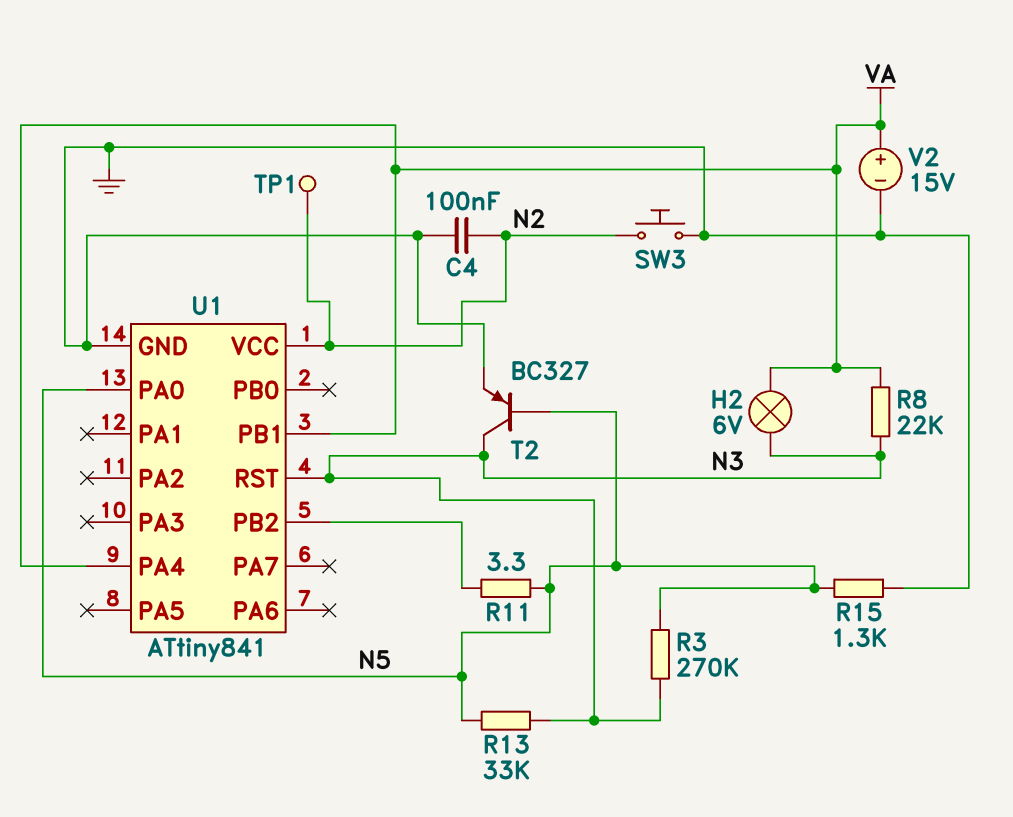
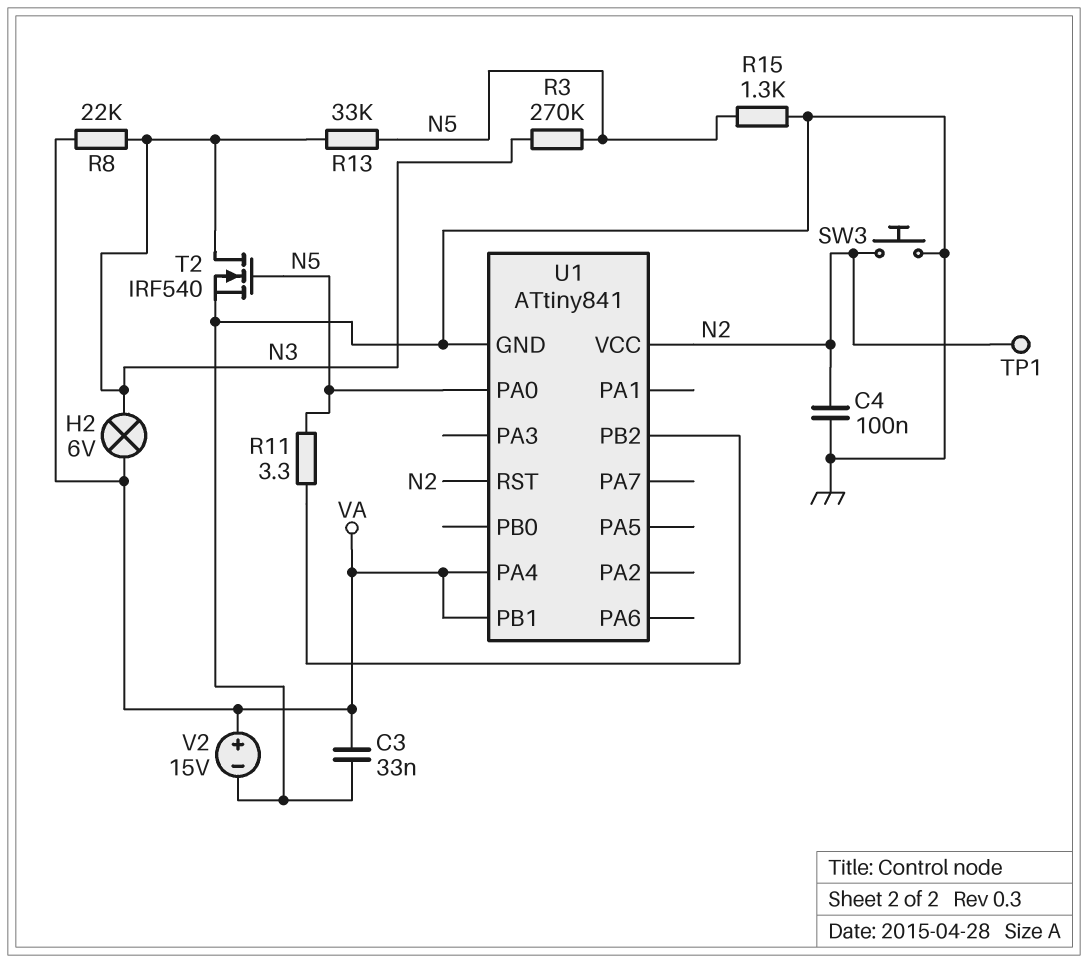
C3: none -> 33nF (GND, VA)
T2: PNP BC327 (B N5, C N3, E GND) -> NMOS IRF540 (G N5, D N3, S GND)
U1 pin RST: N3 -> N2

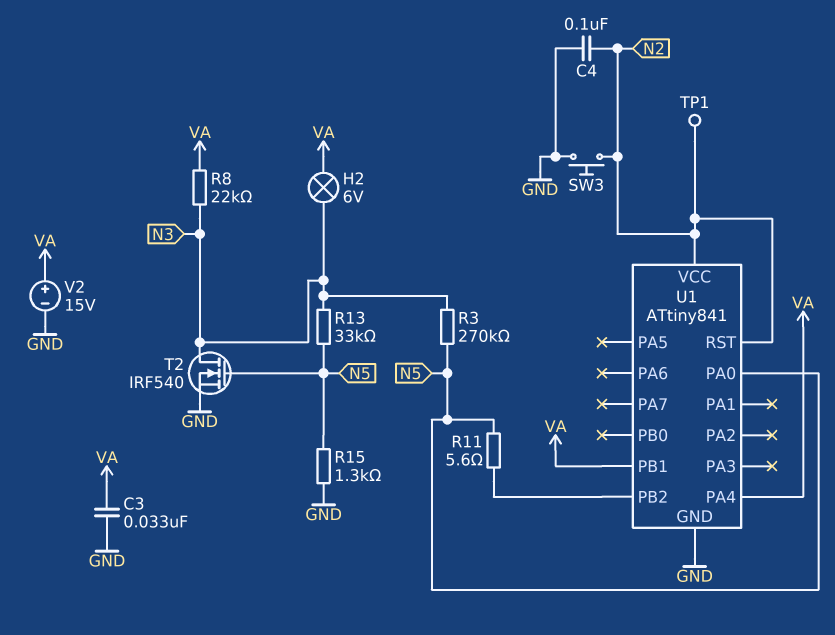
R11: 3.3 (N5, U1/PB2) -> 5.6 (N5, U1/PB2)

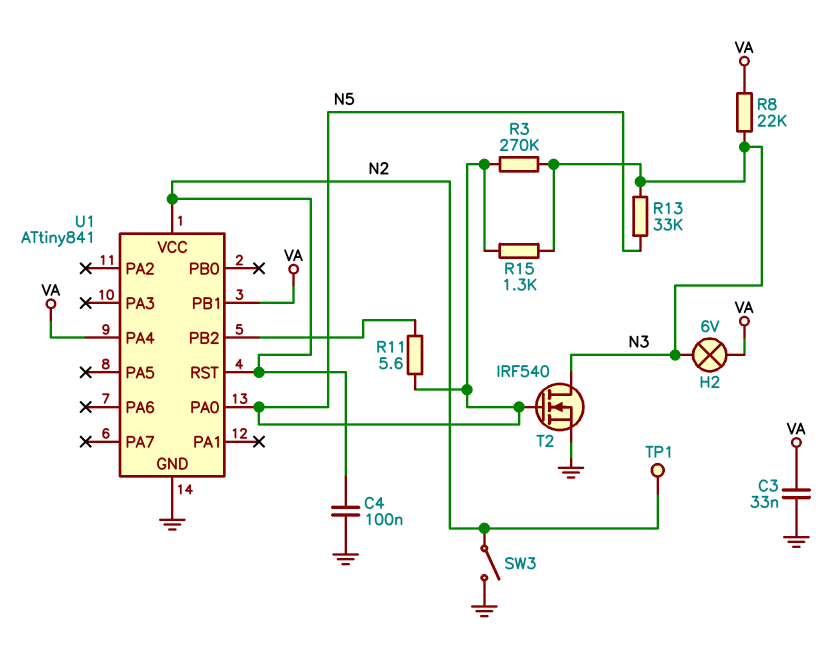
R15: 1.3k (GND, N5) -> 1.3k (N3, N5)
SW3: button (GND, N2) -> switch (GND, N2)
V2: 15V (plus VA, minus GND) -> none

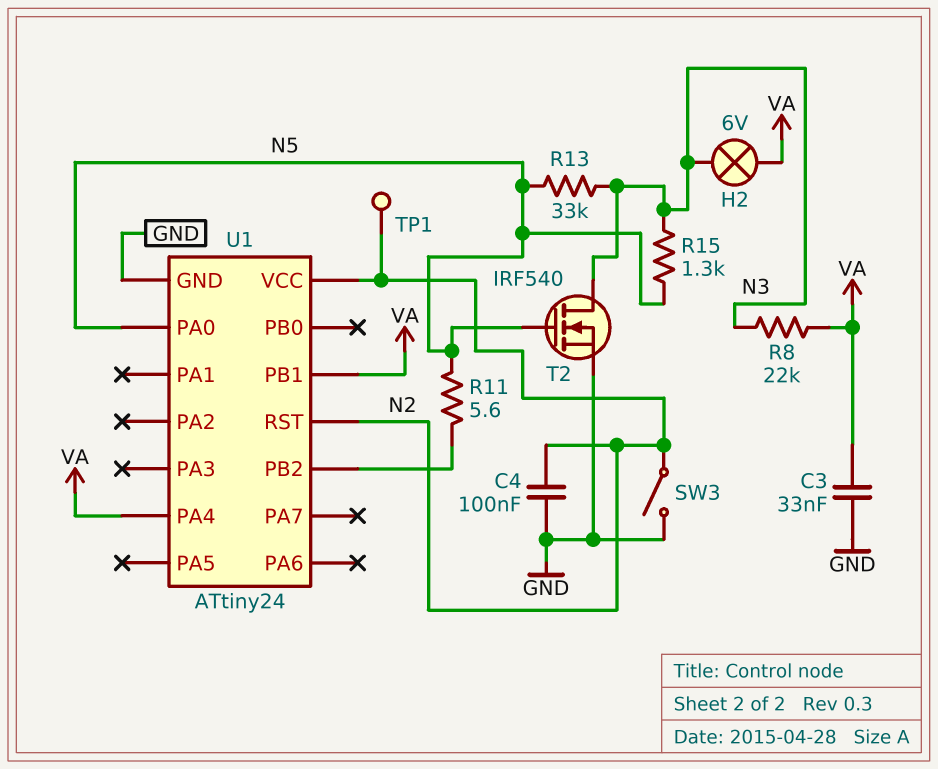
R3: 270k (N3, N5) -> none
U1: ATtiny841 -> ATtiny24

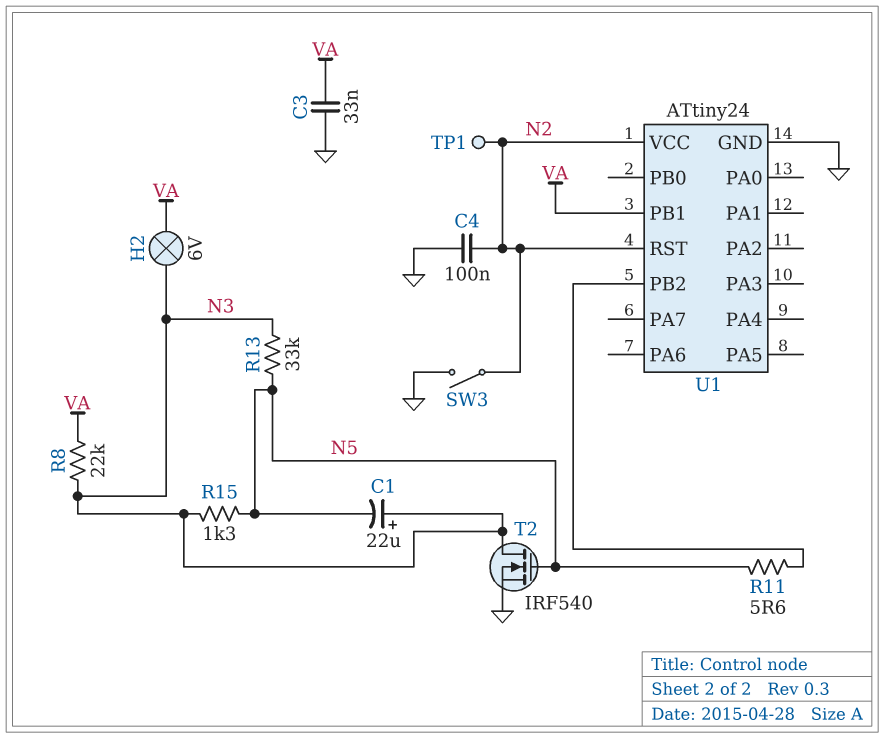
C1: none -> 22uF (plus N3, minus N5)
U1 pin PA0: N5 -> none
U1 pin PA4: VA -> none

